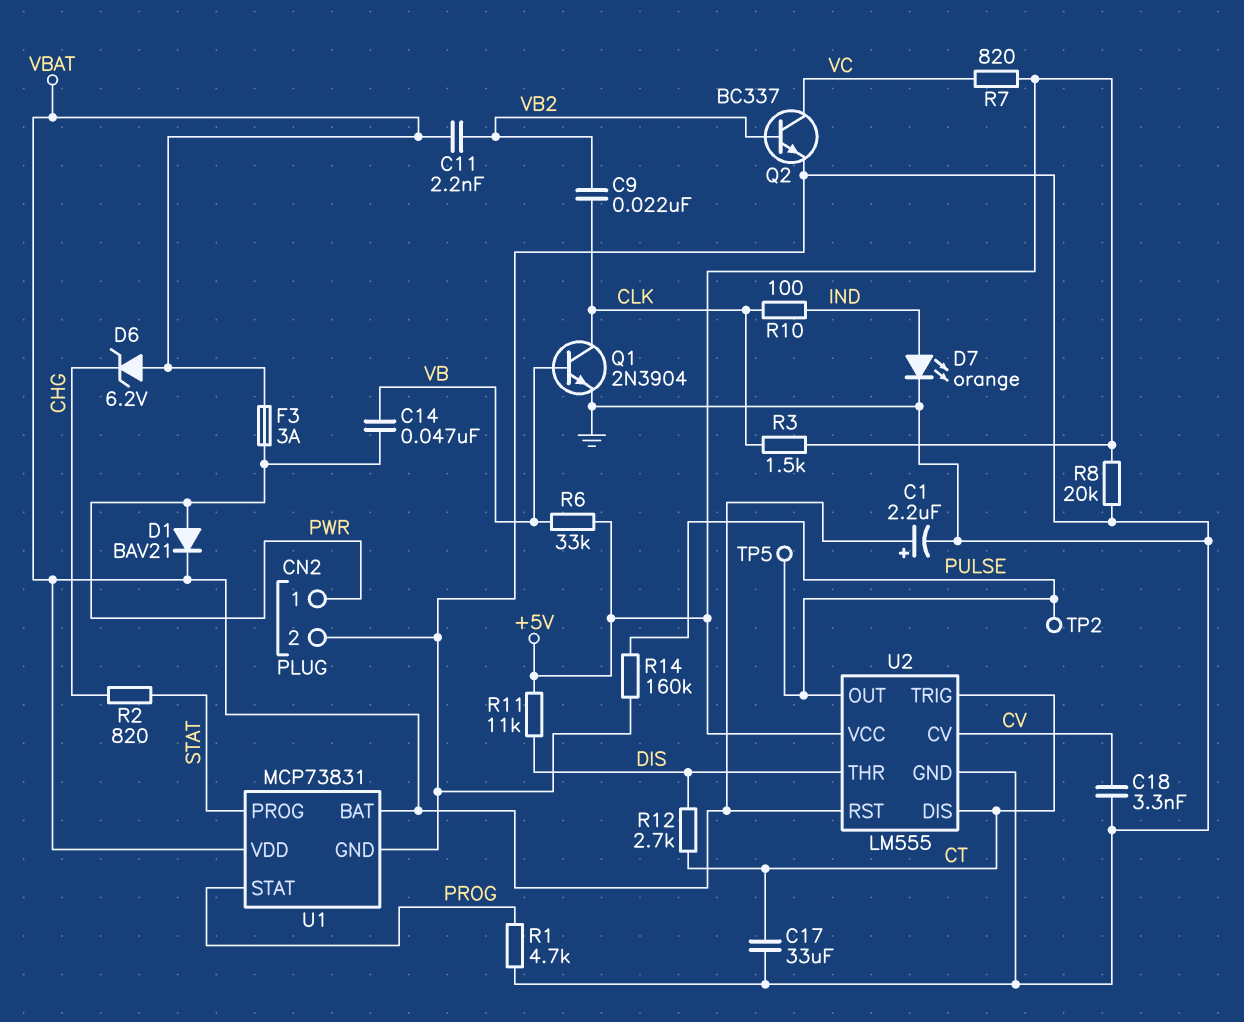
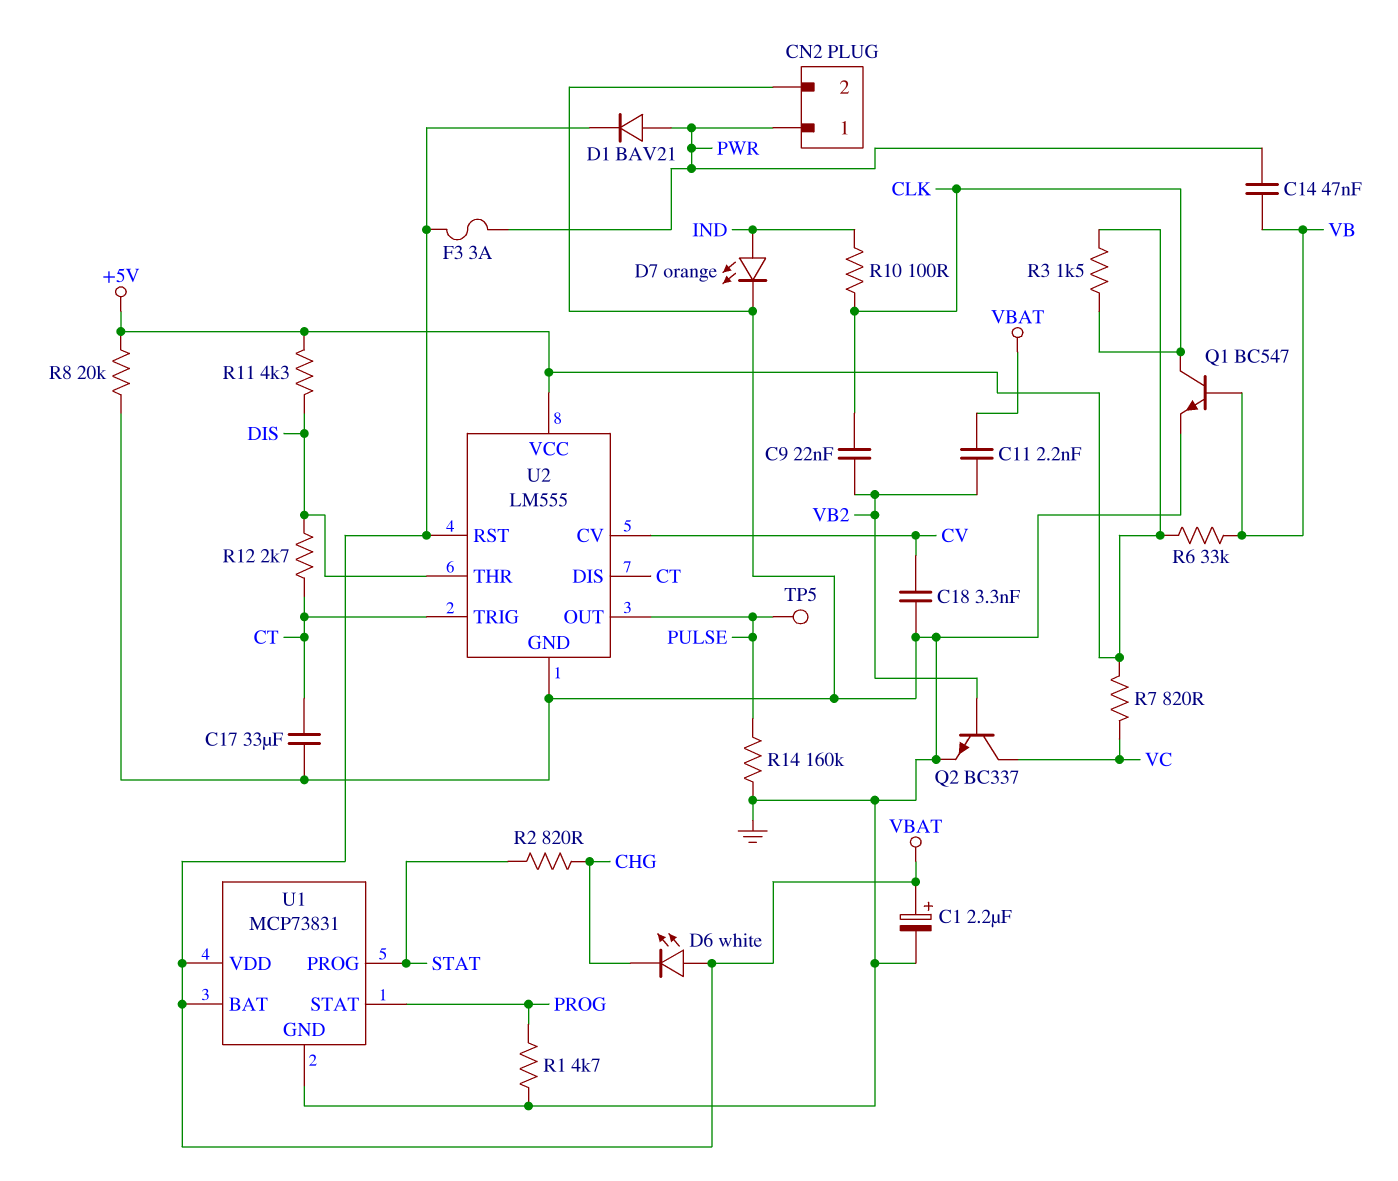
D6: zener 6.2V (A VBAT, K CHG) -> LED white (A VBAT, K CHG)
Q1: NPN 2N3904 (B VB, C CLK, E GND) -> NPN BC547 (B VB, C CLK, E GND)
R11: 11k (+5V, DIS) -> 4.3k (+5V, DIS)
TP2: test point (PULSE) -> none

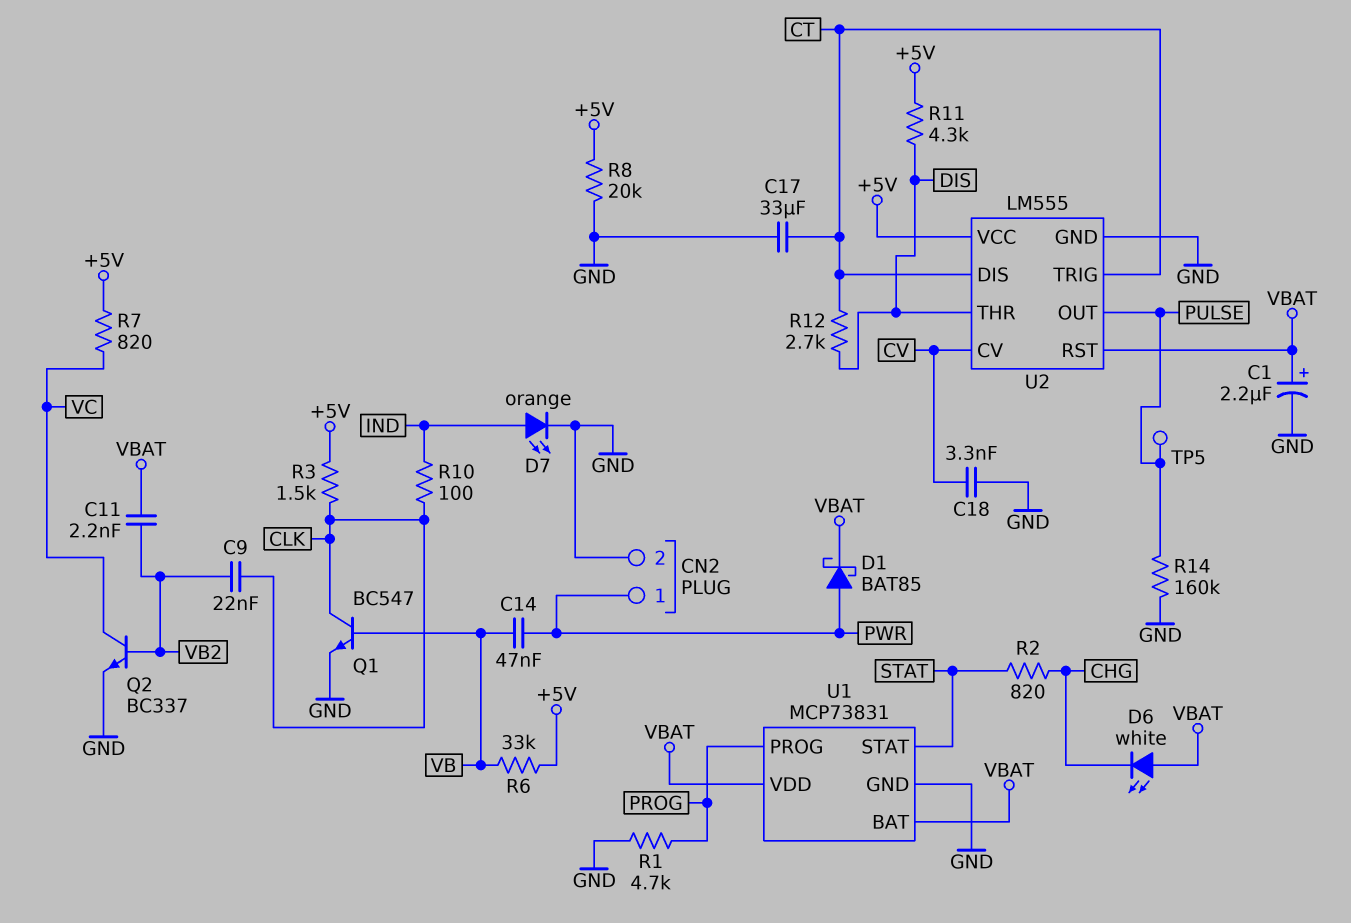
D1: diode BAV21 (A PWR, K VBAT) -> schottky BAT85 (A PWR, K VBAT)
F3: 3A (PWR, VBAT) -> none
U1 pin PROG: STAT -> PROG
U1 pin STAT: PROG -> STAT

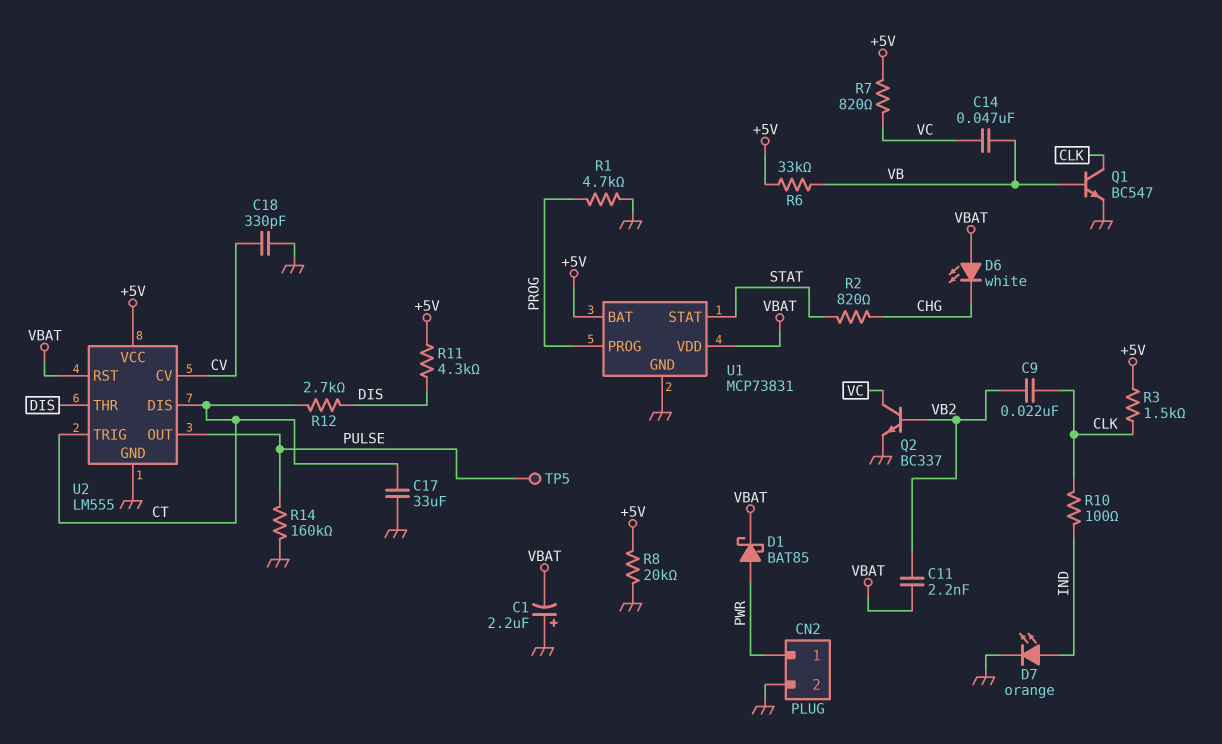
C1: 2.2uF (plus VBAT, minus GND) -> 2.2uF (plus GND, minus VBAT)
C14: 47nF (PWR, VB) -> 47nF (VB, VC)
C18: 3.3nF (CV, GND) -> 330pF (CV, GND)
U1 pin BAT: VBAT -> +5V

